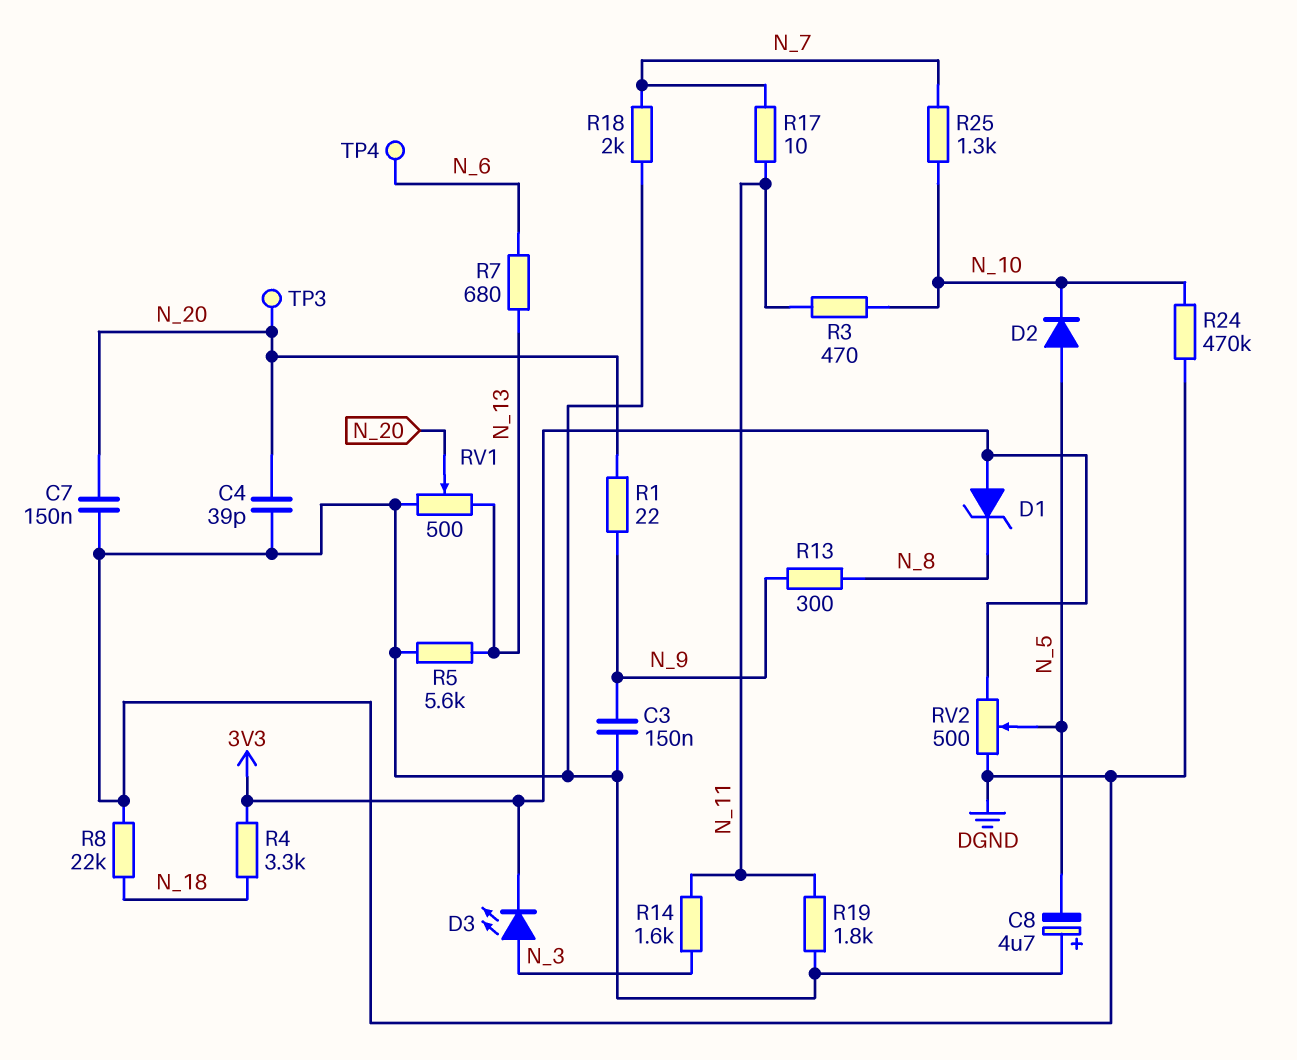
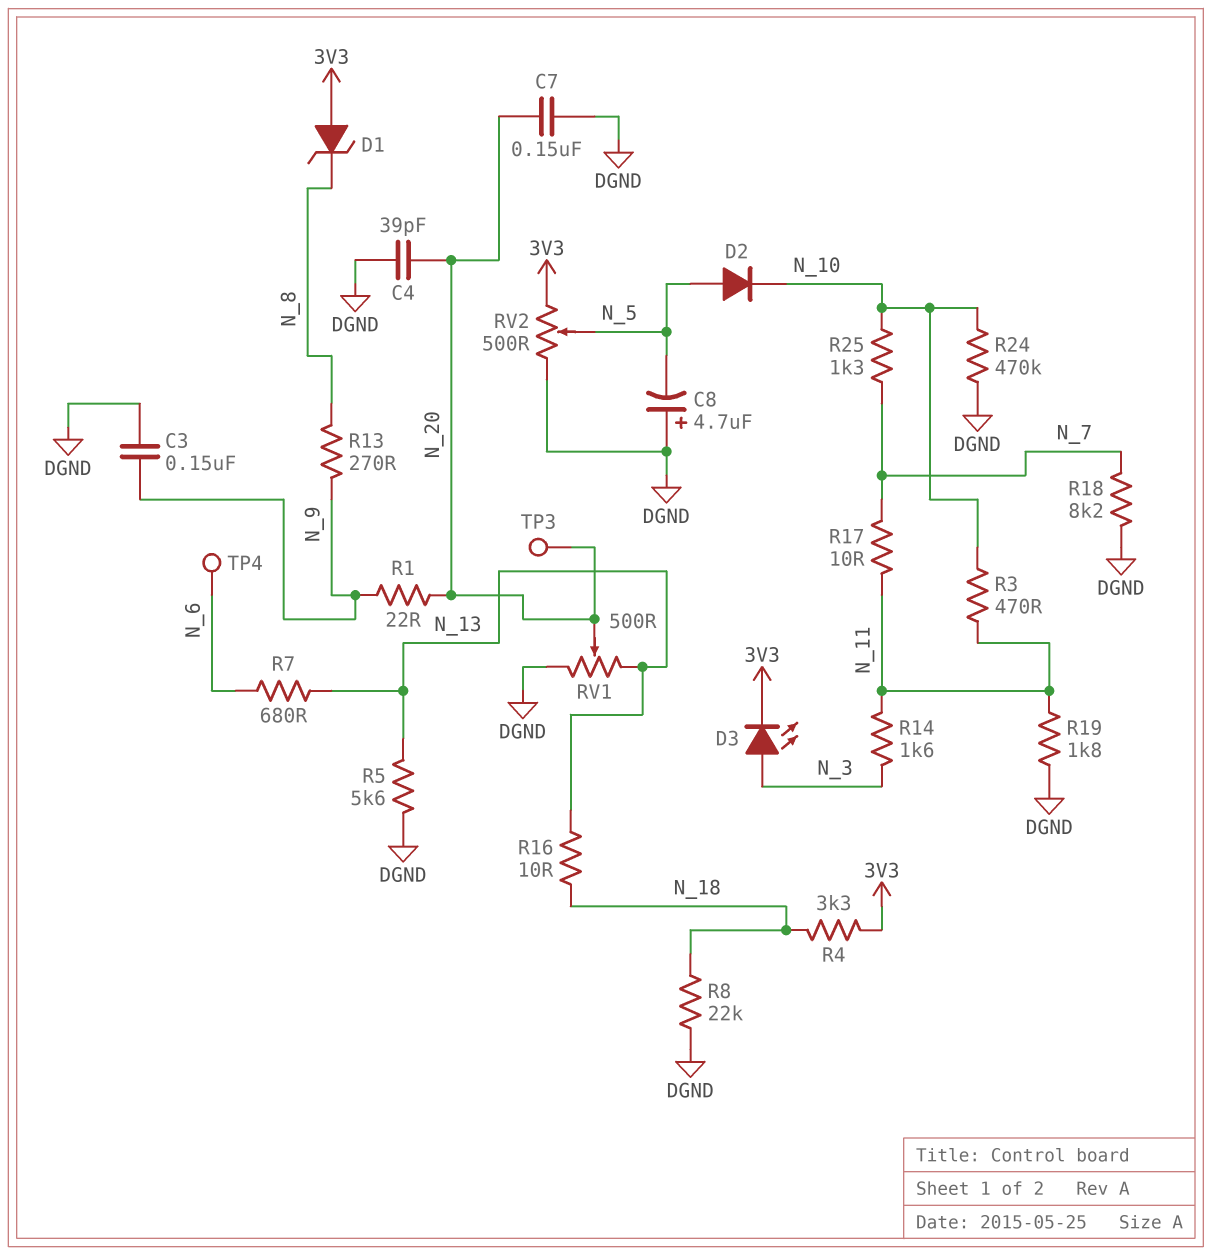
R13: 300 (N_8, N_9) -> 270 (N_8, N_9)
R16: none -> 10 (N_13, N_18)
R18: 2k (DGND, N_7) -> 8.2k (DGND, N_7)

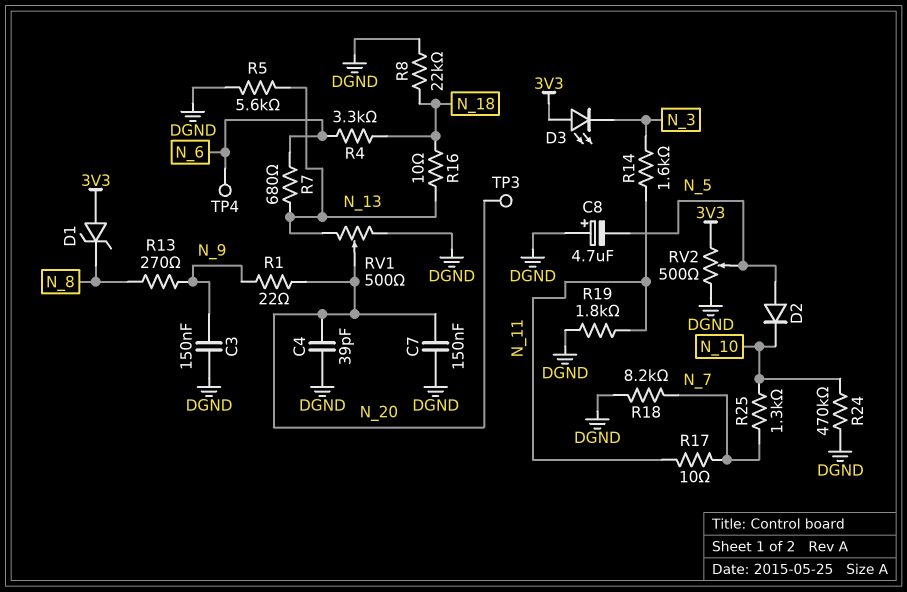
D3: LED (A N_3, K 3V3) -> LED (A 3V3, K N_3)
R3: 470 (N_10, N_11) -> none
R4: 3.3k (3V3, N_18) -> 3.3k (N_6, N_18)

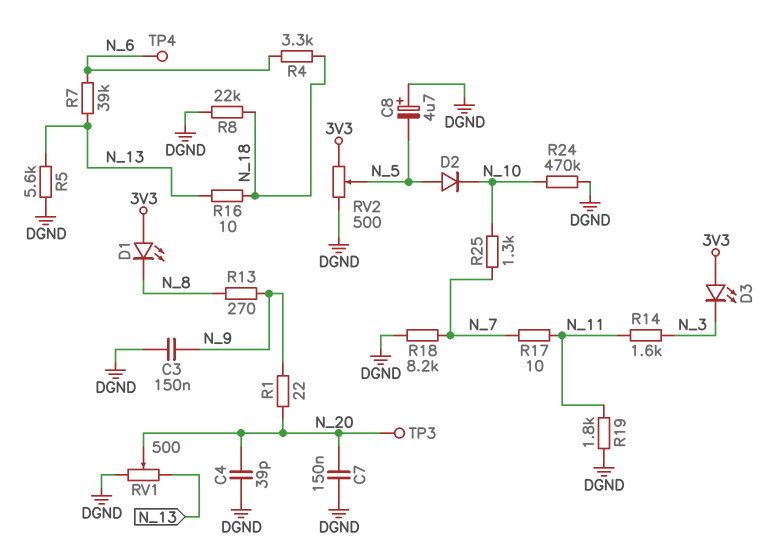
D1: zener (A 3V3, K N_8) -> LED (A 3V3, K N_8)
R7: 680 (N_6, N_13) -> 39k (N_6, N_13)

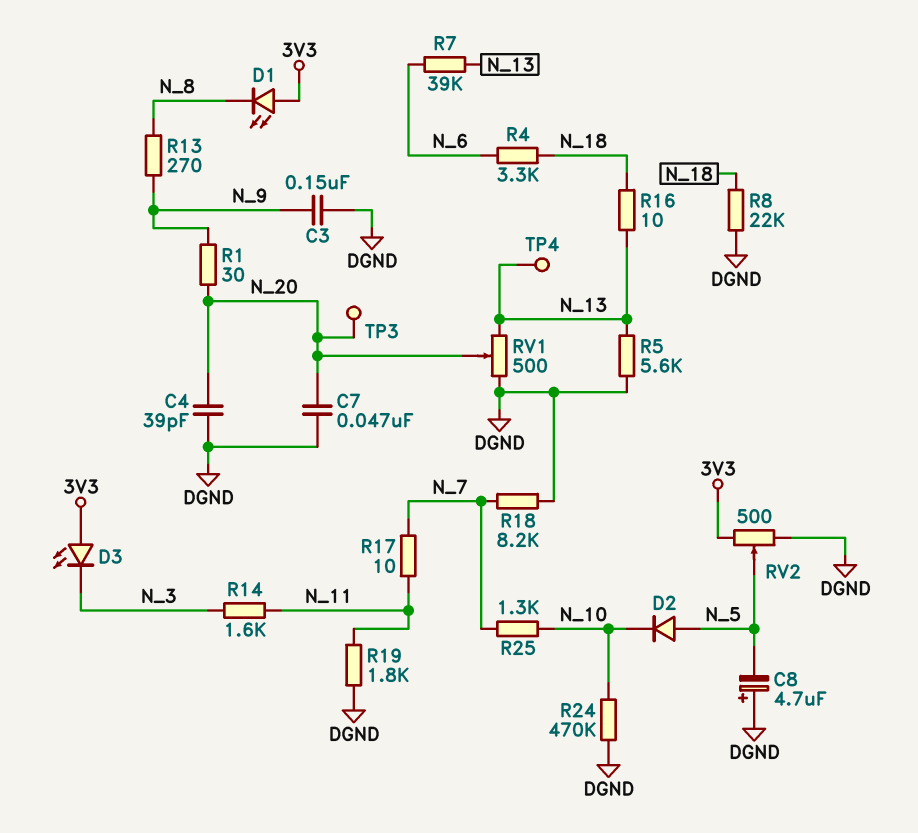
C7: 150nF (DGND, N_20) -> 47nF (DGND, N_20)
R1: 22 (N_9, N_20) -> 30 (N_9, N_20)
TP4: test point (N_6) -> test point (N_13)

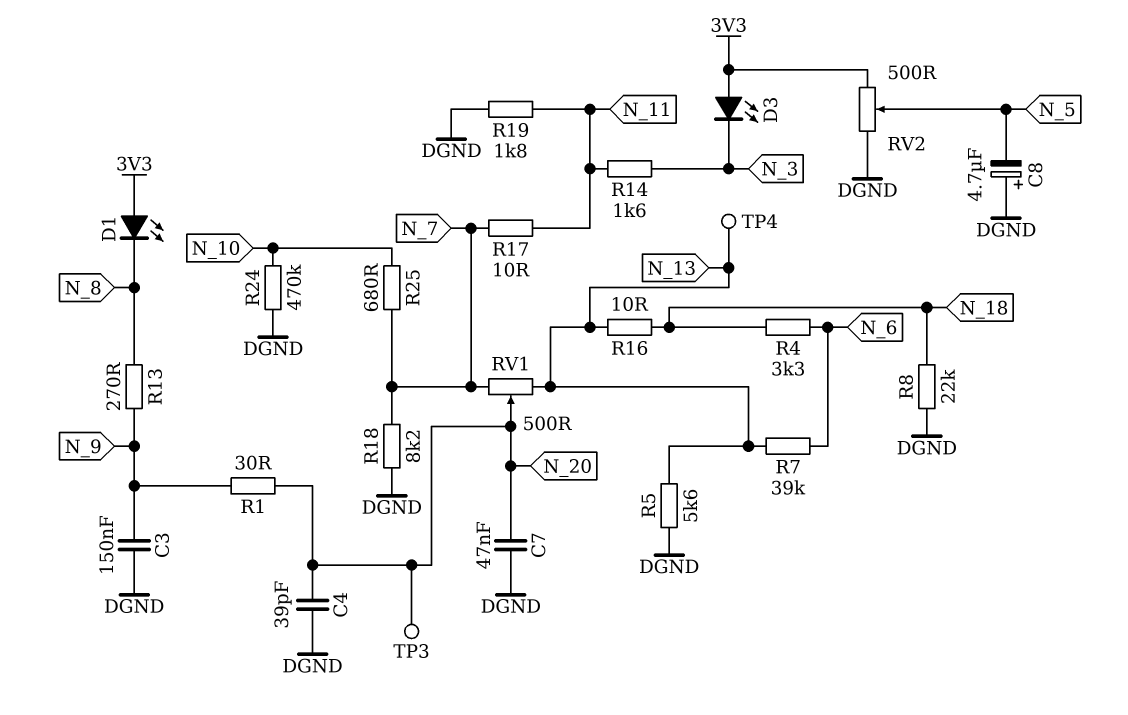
D2: diode (A N_5, K N_10) -> none
R25: 1.3k (N_7, N_10) -> 680 (N_7, N_10)
RV1: 500 (DGND, N_13, wiper N_20) -> 500 (N_7, N_13, wiper N_20)

